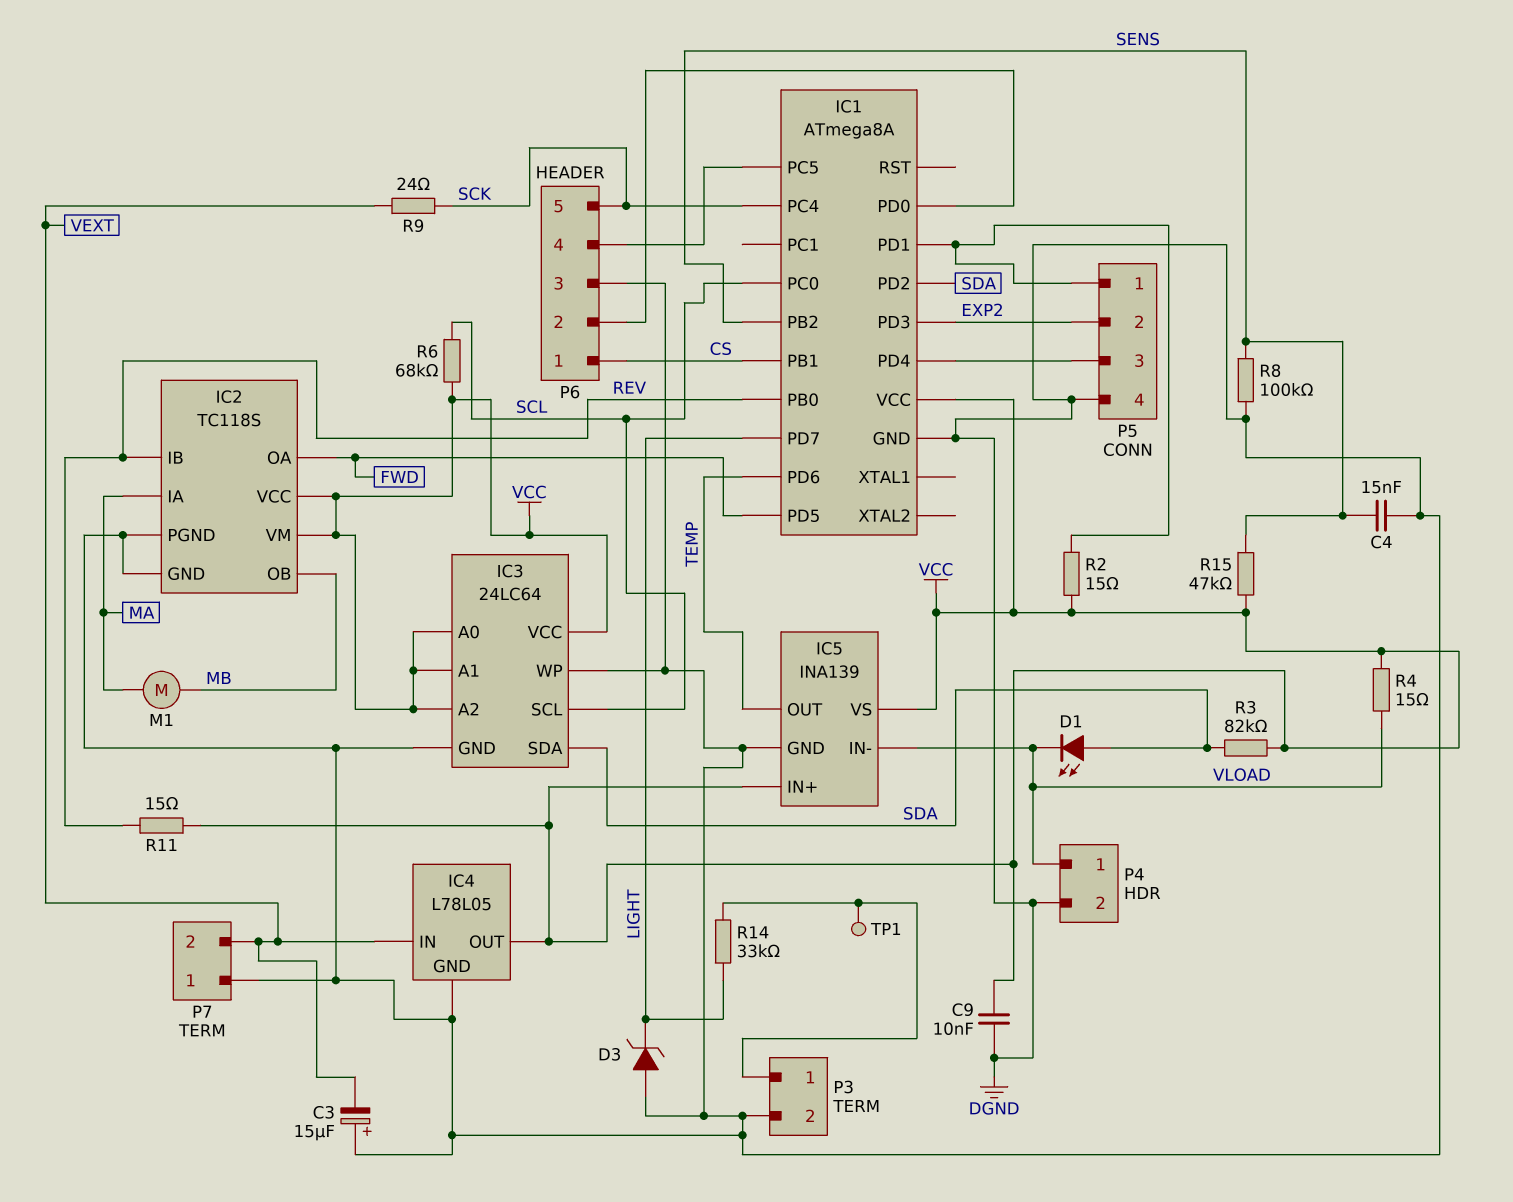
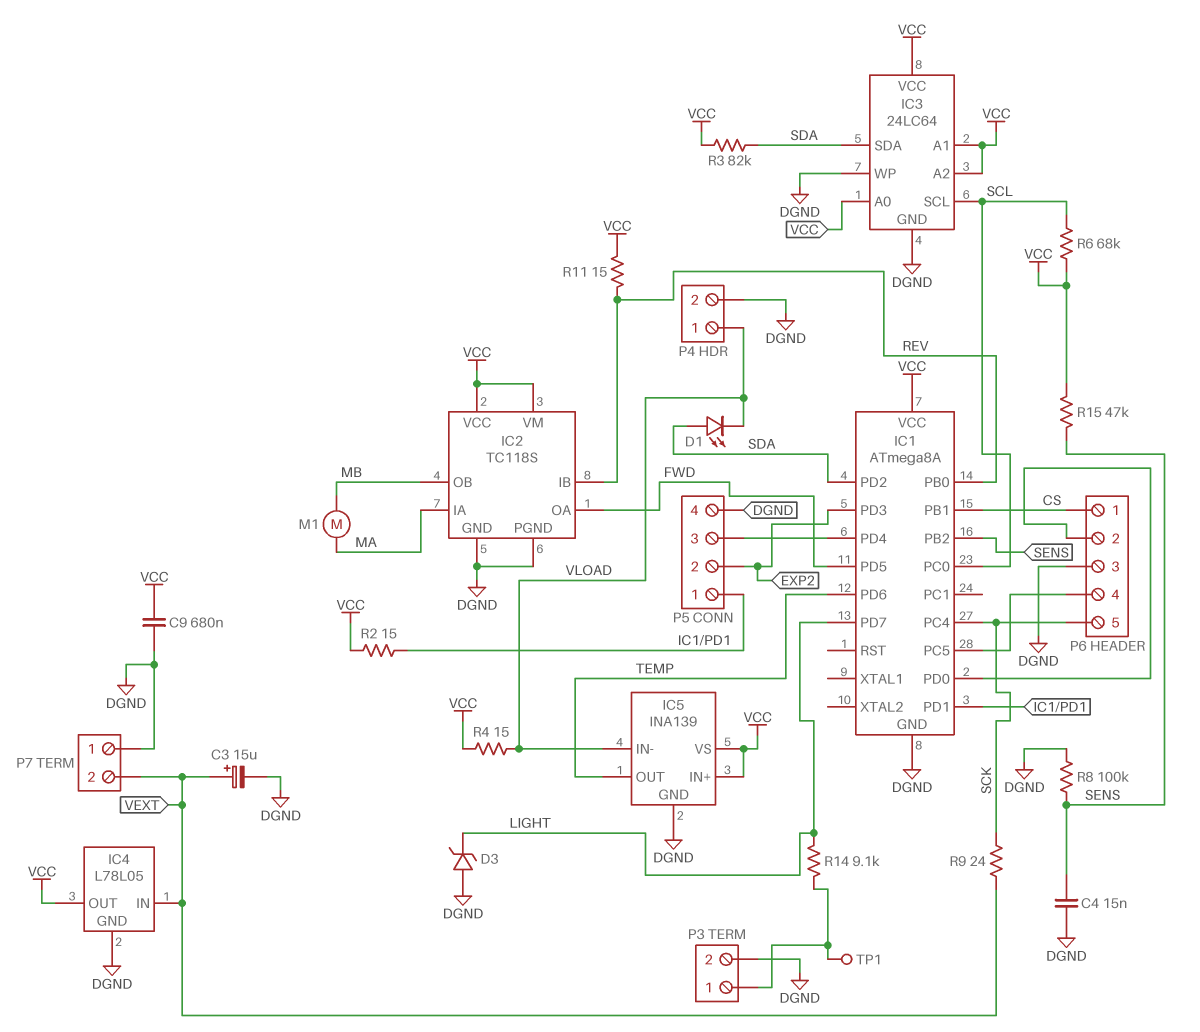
C3: 15uF (plus DGND, minus VEXT) -> 15uF (plus VEXT, minus DGND)
C9: 10nF (DGND, VCC) -> 680nF (DGND, VCC)
R14: 33k (LIGHT, P3/1) -> 9.1k (LIGHT, P3/1)

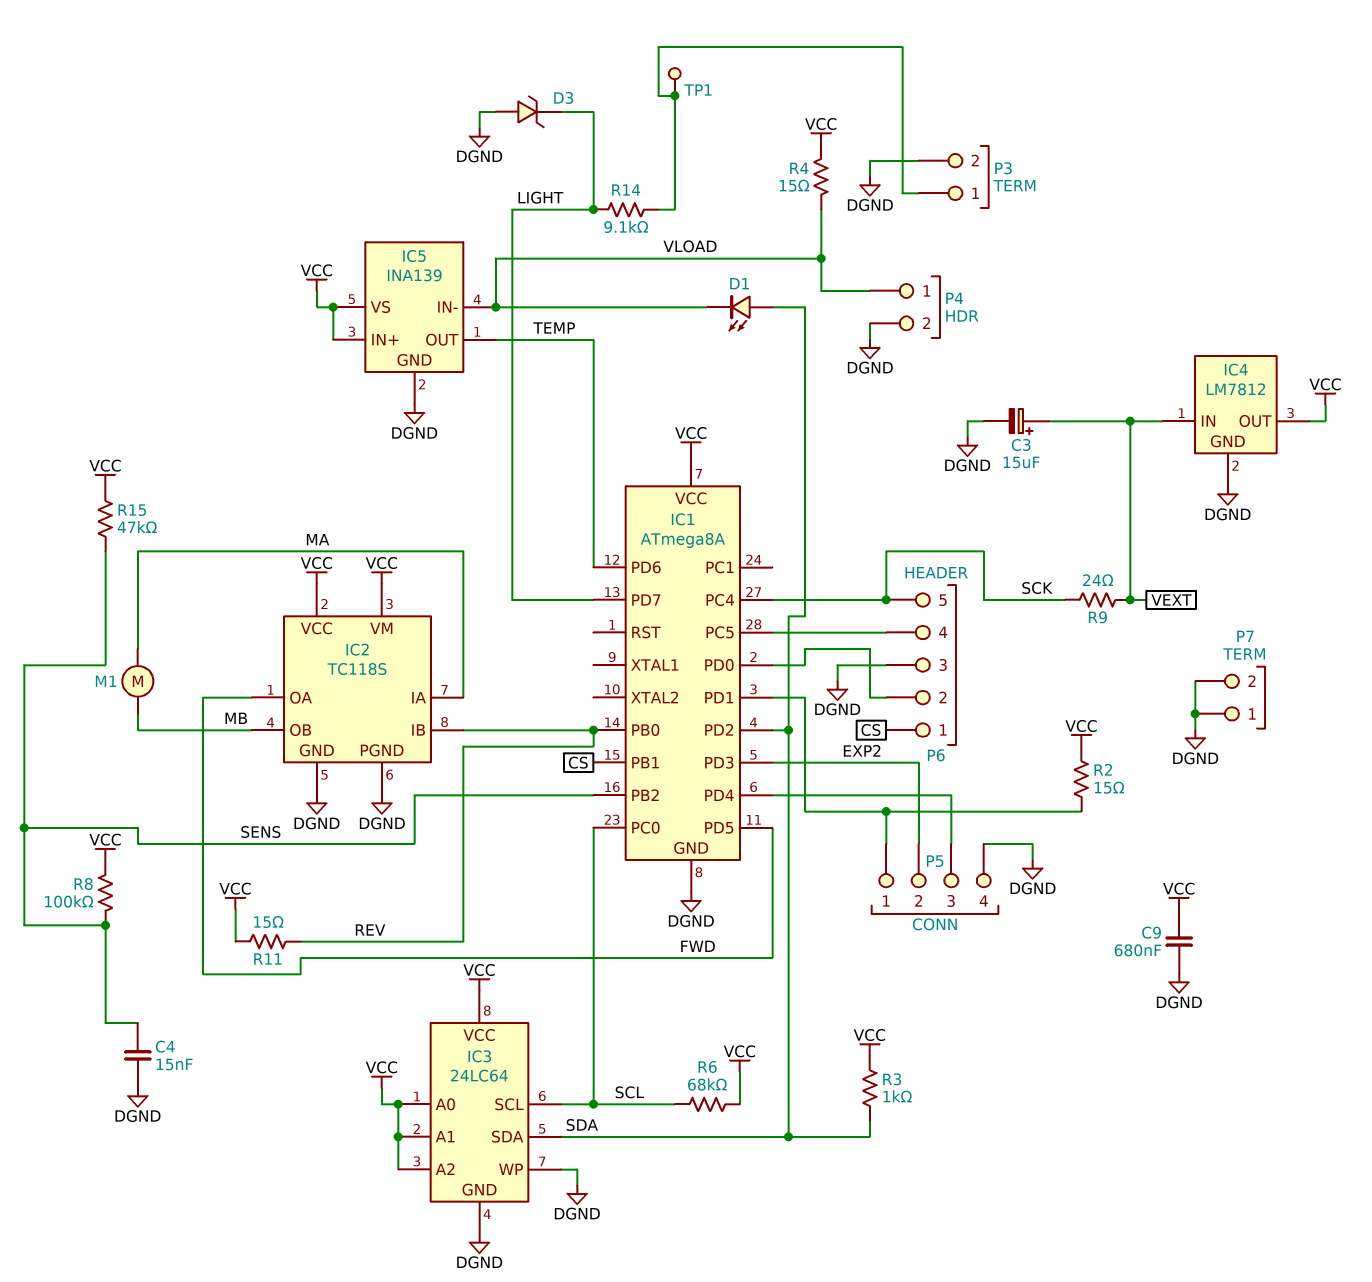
IC4: L78L05 -> LM7812
P7 pin 2: VEXT -> DGND
R3: 82k (SDA, VCC) -> 1k (SDA, VCC)
R8: 100k (DGND, SENS) -> 100k (SENS, VCC)

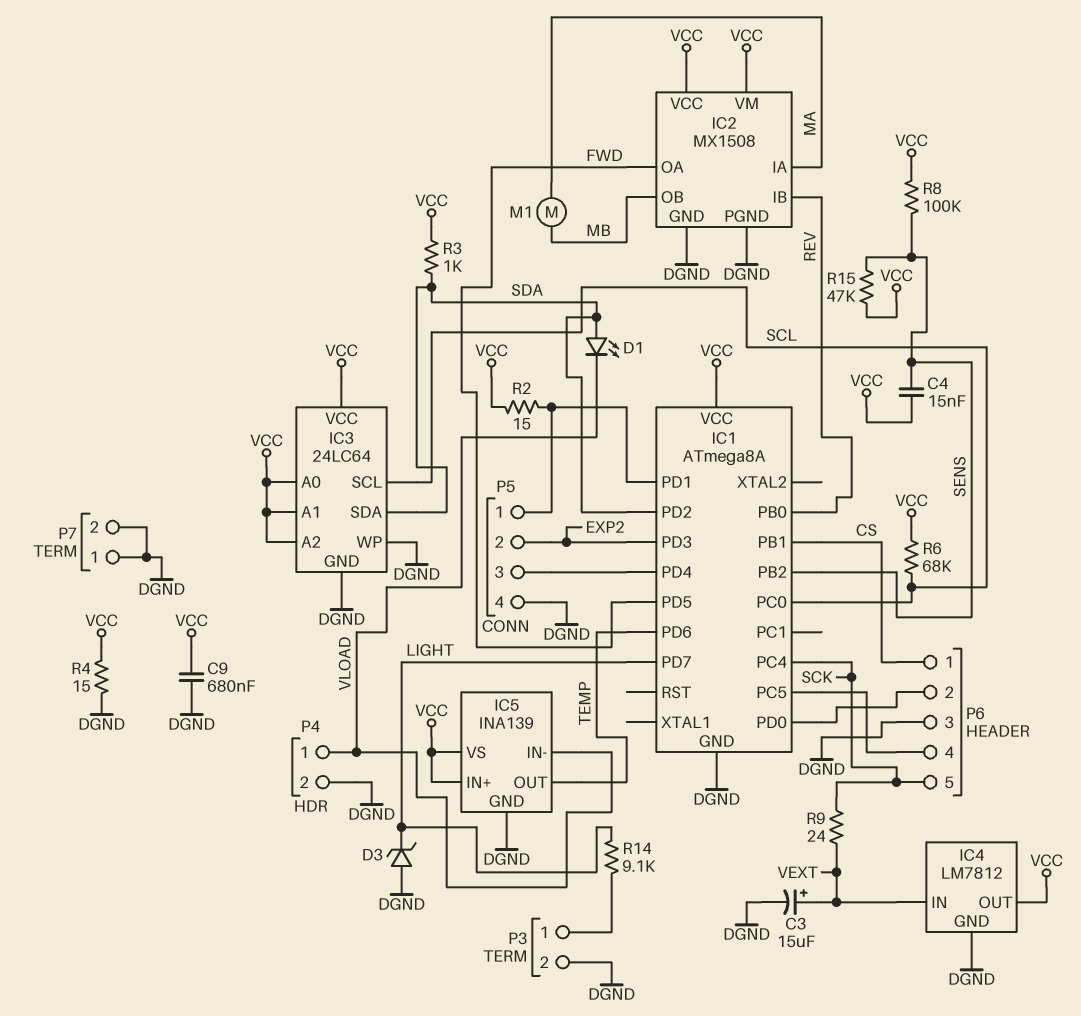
C4: 15nF (DGND, SENS) -> 15nF (SENS, VCC)
IC2: TC118S -> MX1508
R4: 15 (VCC, VLOAD) -> 15 (DGND, VCC)
R11: 15 (REV, VCC) -> none
TP1: test point (P3/1) -> none

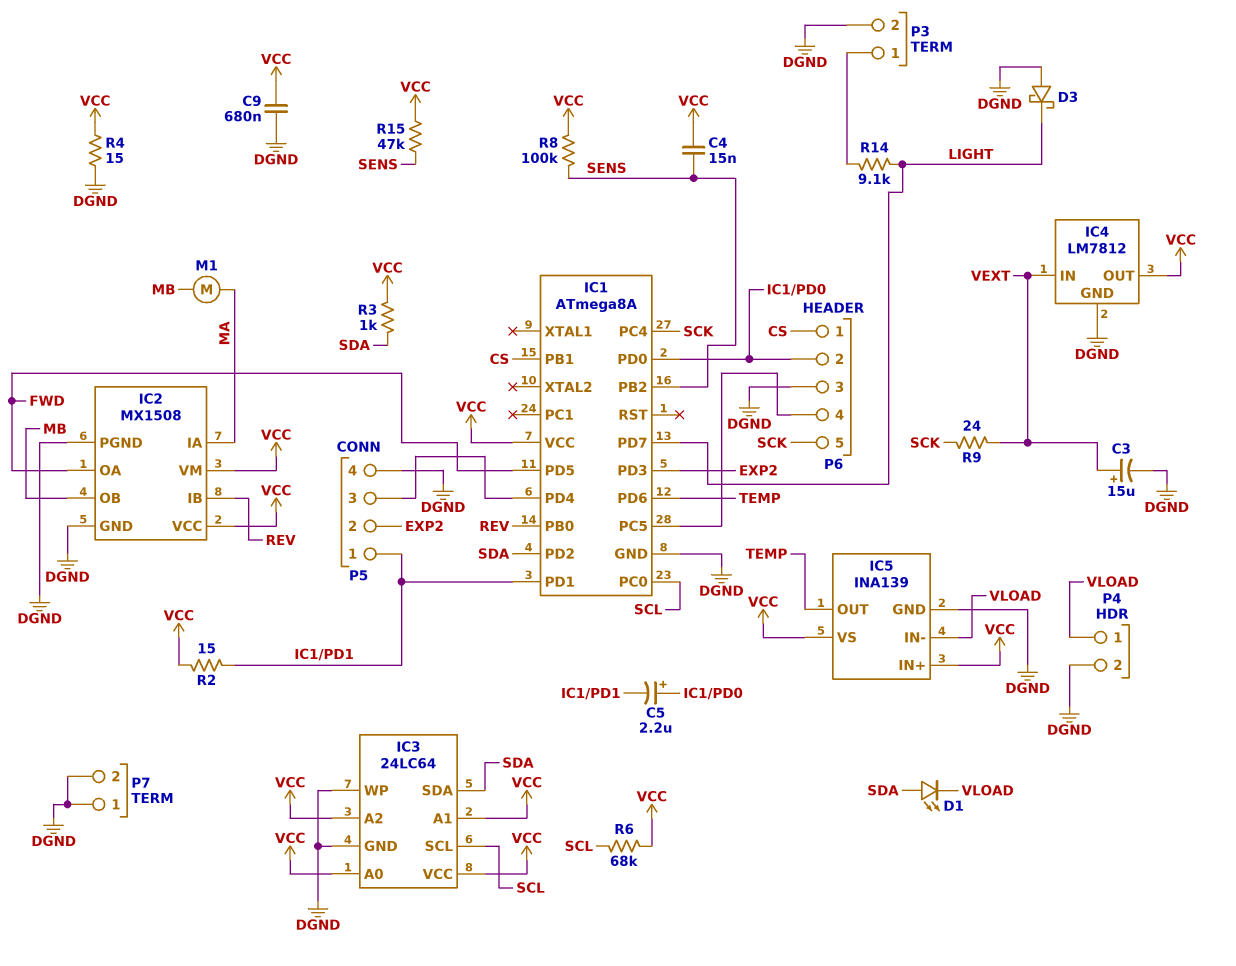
C5: none -> 2.2uF (plus IC1/PD0, minus IC1/PD1)
D3: zener (A DGND, K LIGHT) -> schottky (A DGND, K LIGHT)

